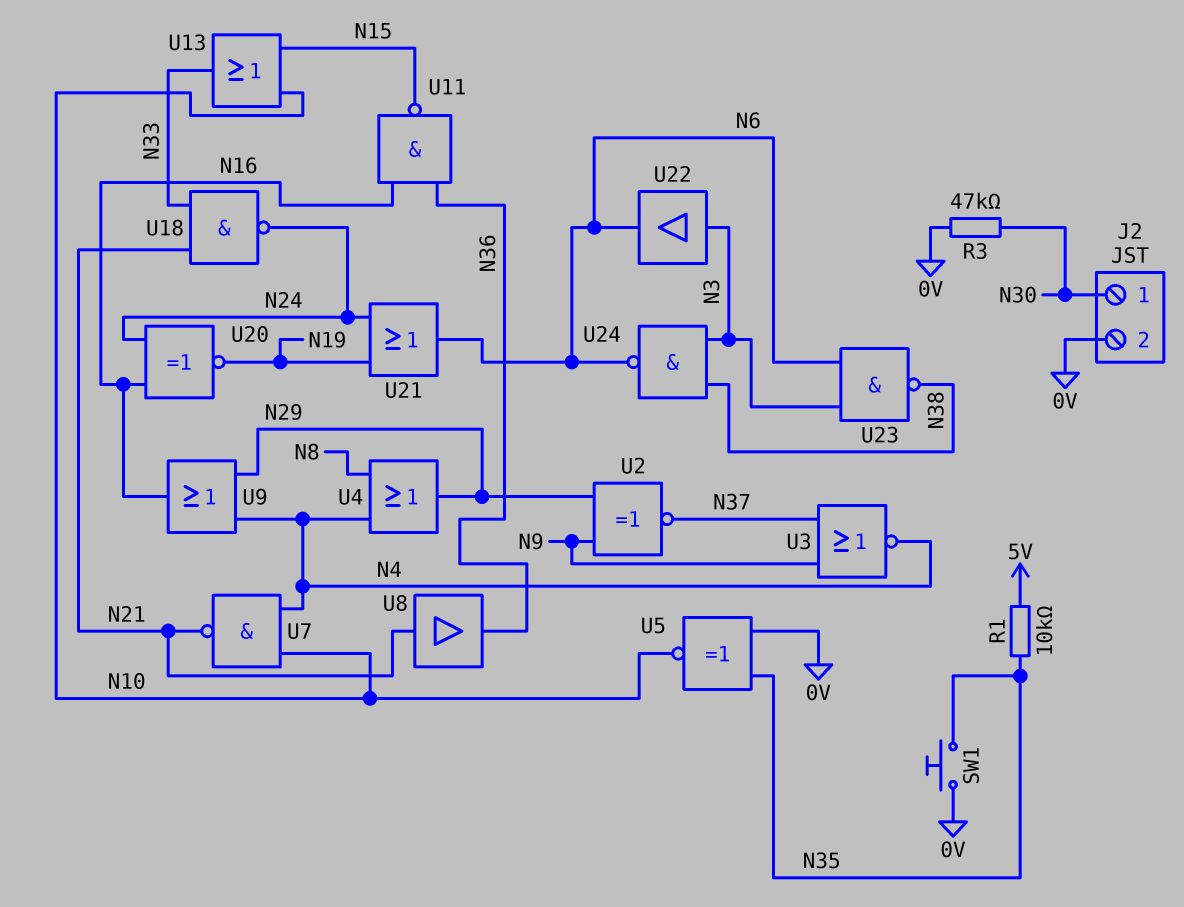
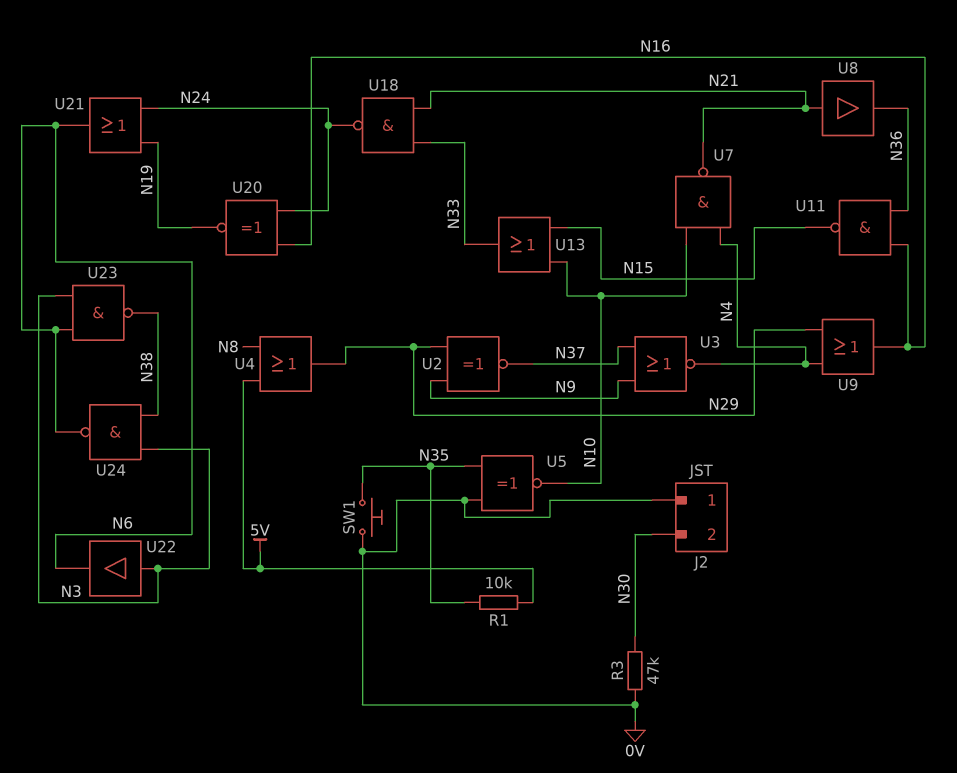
J2 pin 1: N30 -> 0V
J2 pin 2: 0V -> N30
U4: OR (in N4, in N8, out N29) -> OR (in 5V, in N8, out N29)

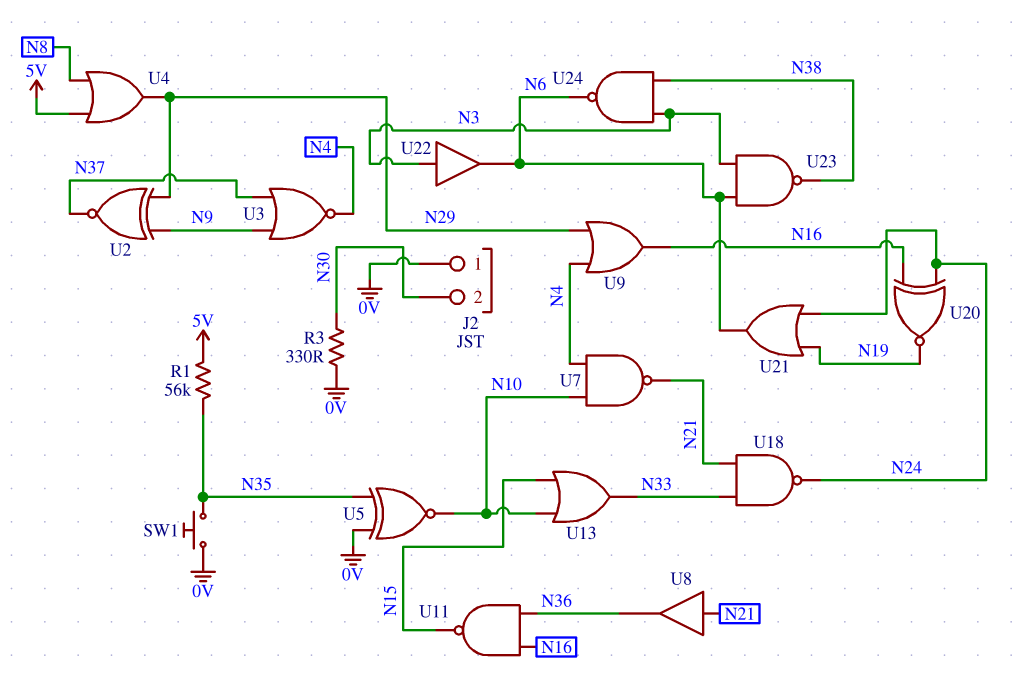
R1: 10k (5V, N35) -> 56k (5V, N35)
R3: 47k (0V, N30) -> 330 (0V, N30)

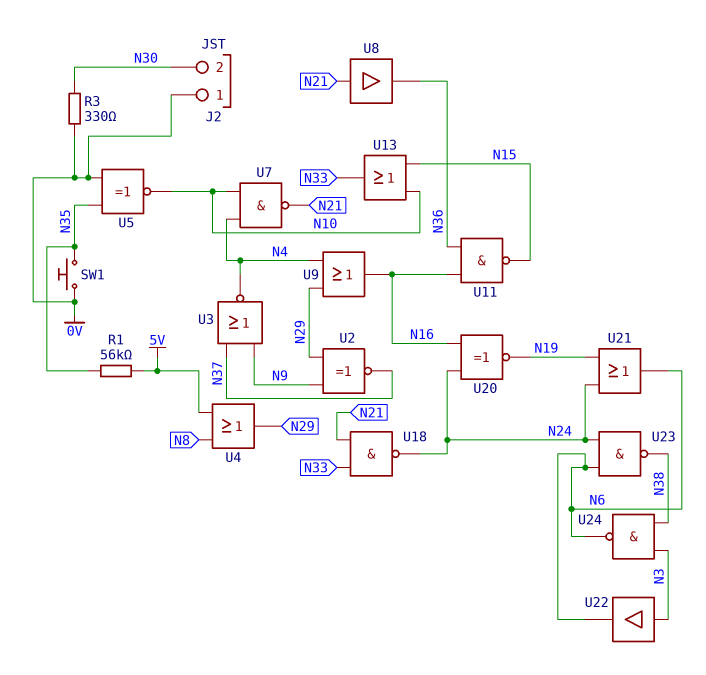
U23: NAND (in N3, in N6, out N38) -> NAND (in N6, in N24, out N38)

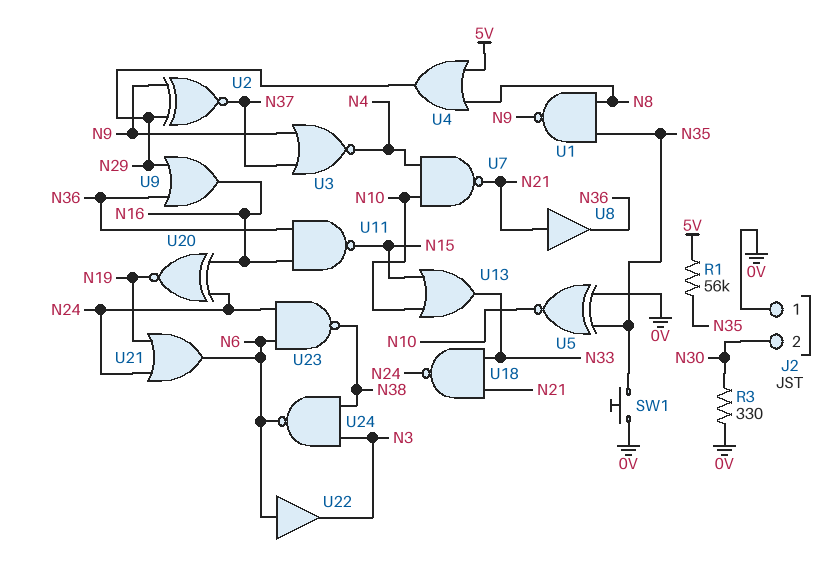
U1: none -> NAND (in N8, in N35, out N9)
U9: OR (in N4, in N29, out N16) -> OR (in N29, in N36, out N16)
U22: buffer (in N3, out N6) -> buffer (in N6, out N3)

